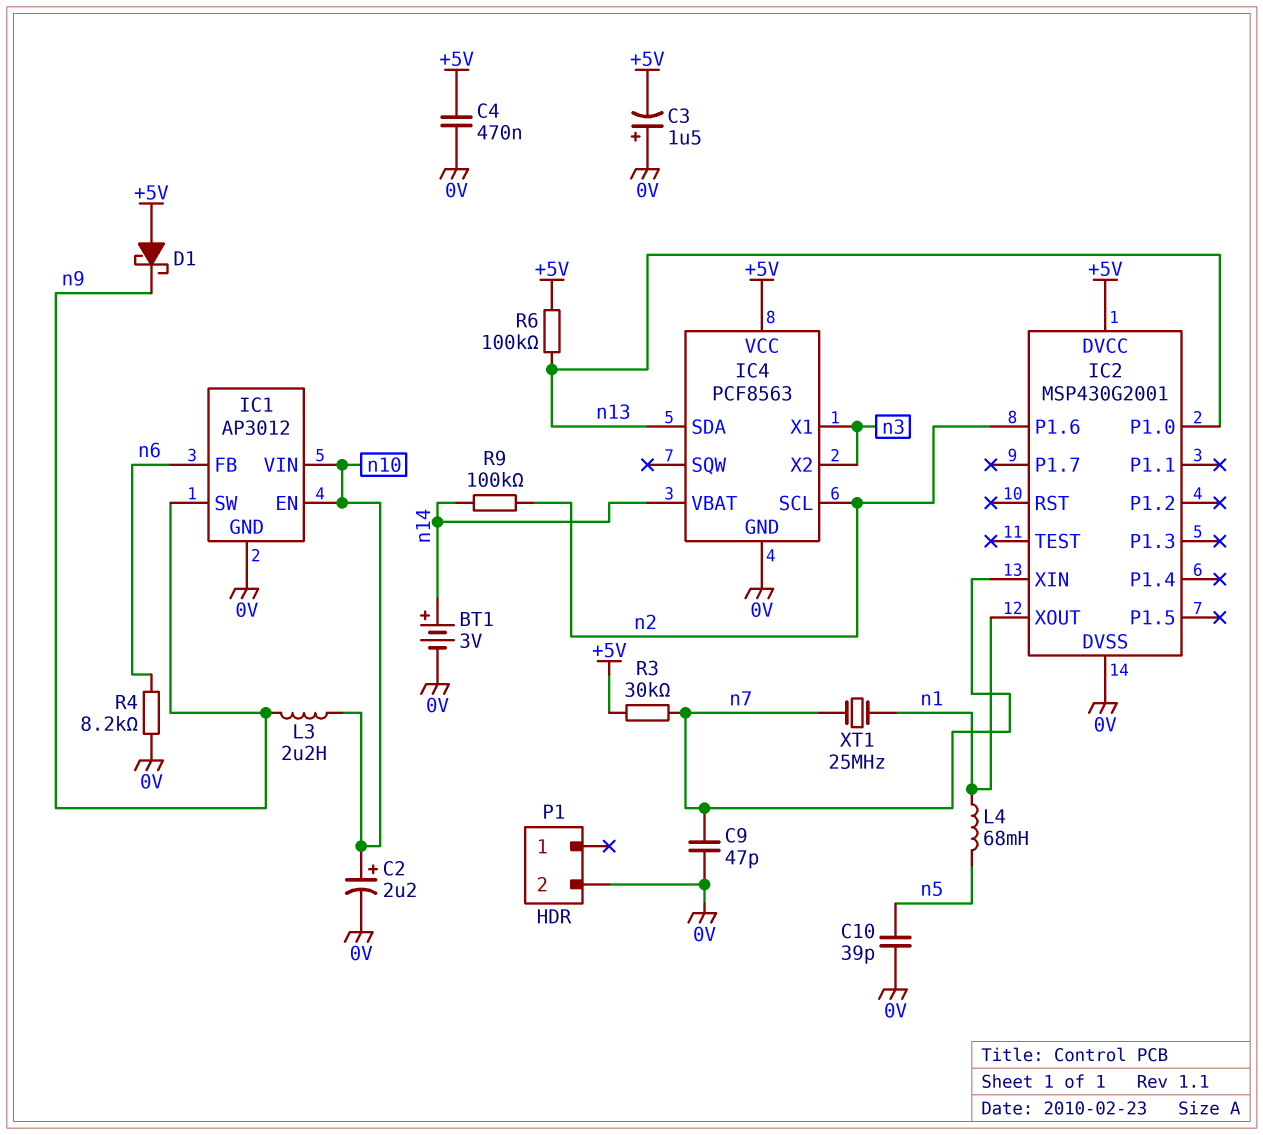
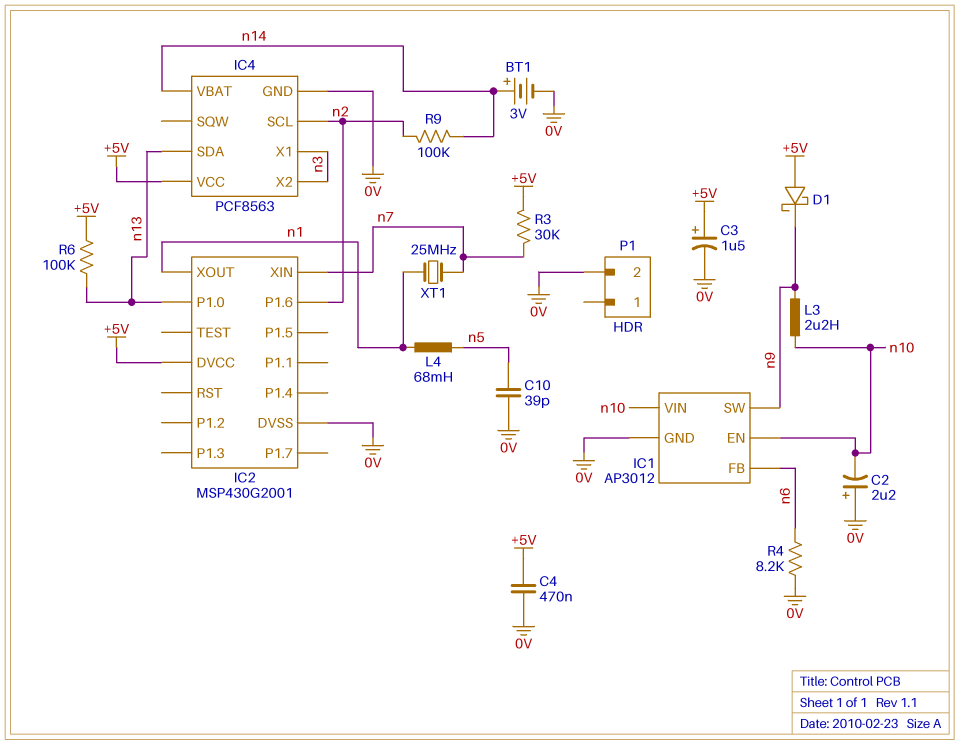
C2: 2.2uF (plus n10, minus 0V) -> 2.2uF (plus 0V, minus n10)
C3: 1.5uF (plus 0V, minus +5V) -> 1.5uF (plus +5V, minus 0V)
C9: 47pF (0V, n7) -> none

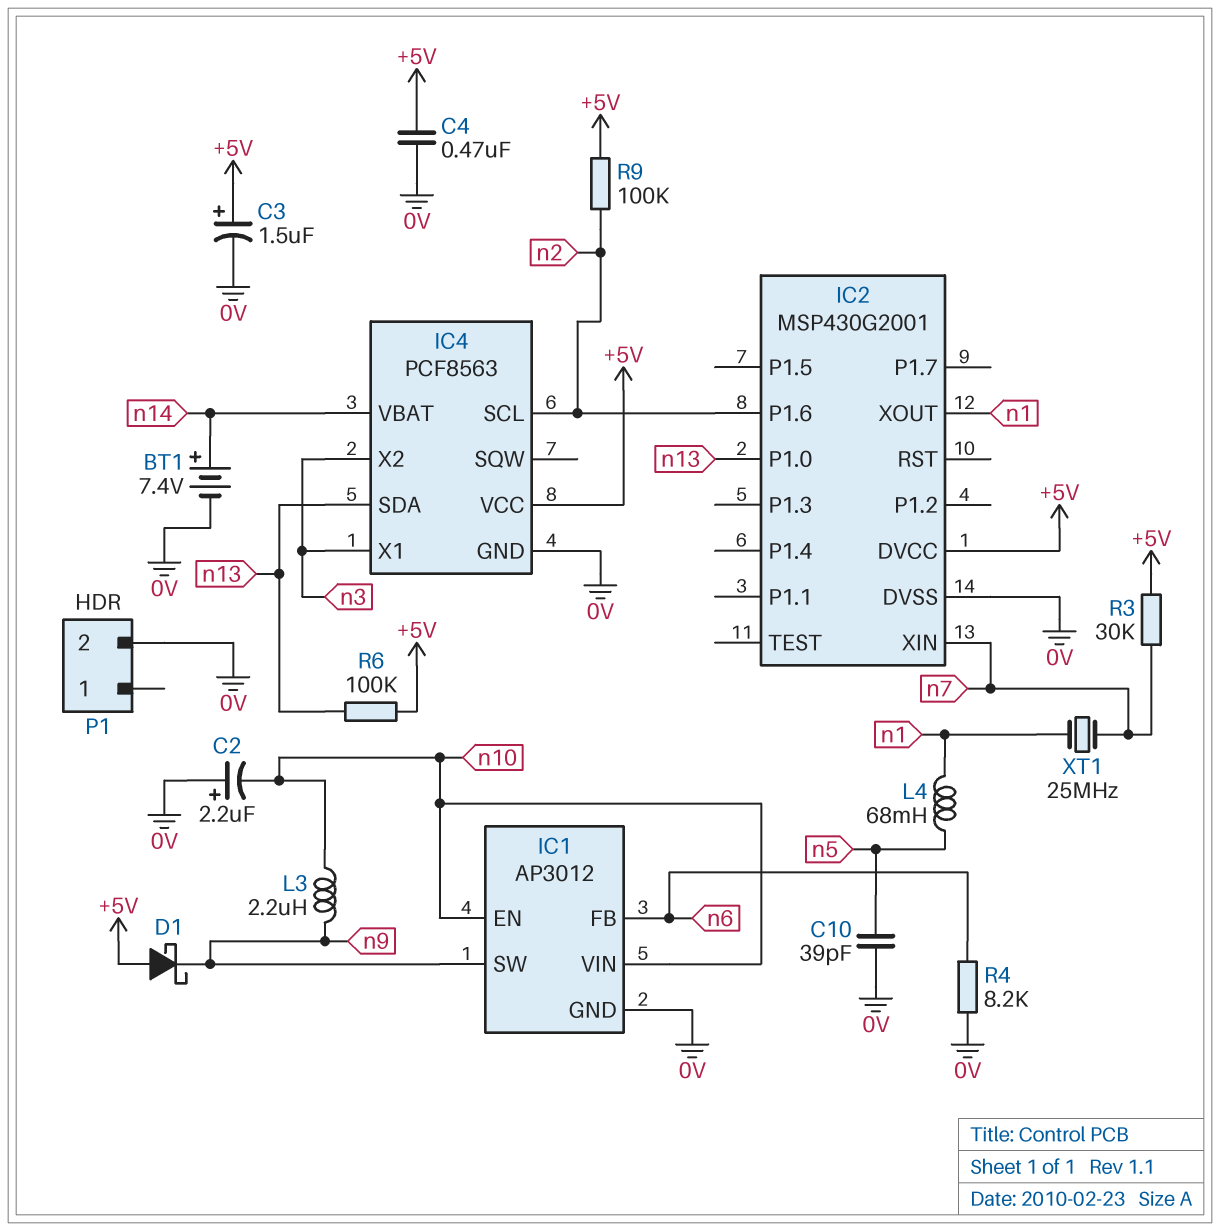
BT1: 3V (plus n14, minus 0V) -> 7.4V (plus n14, minus 0V)
R9: 100k (n2, n14) -> 100k (+5V, n2)

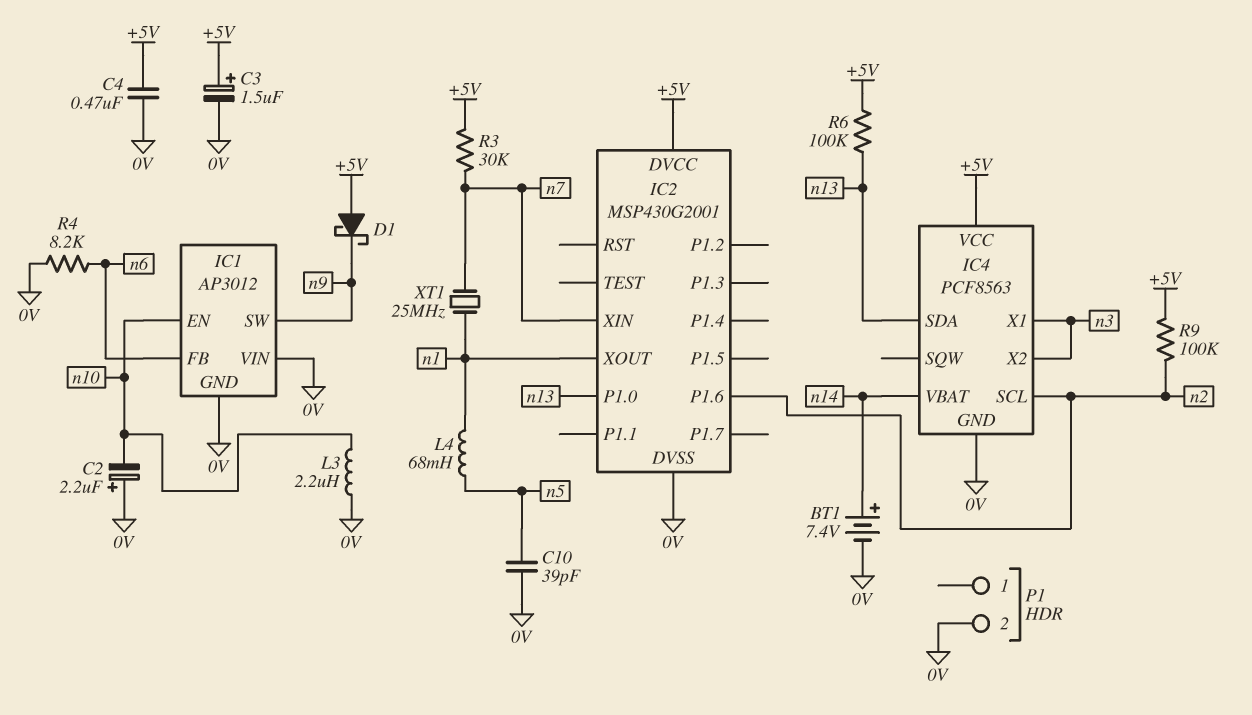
IC1 pin VIN: n10 -> 0V
L3: 2.2uH (n9, n10) -> 2.2uH (0V, n10)

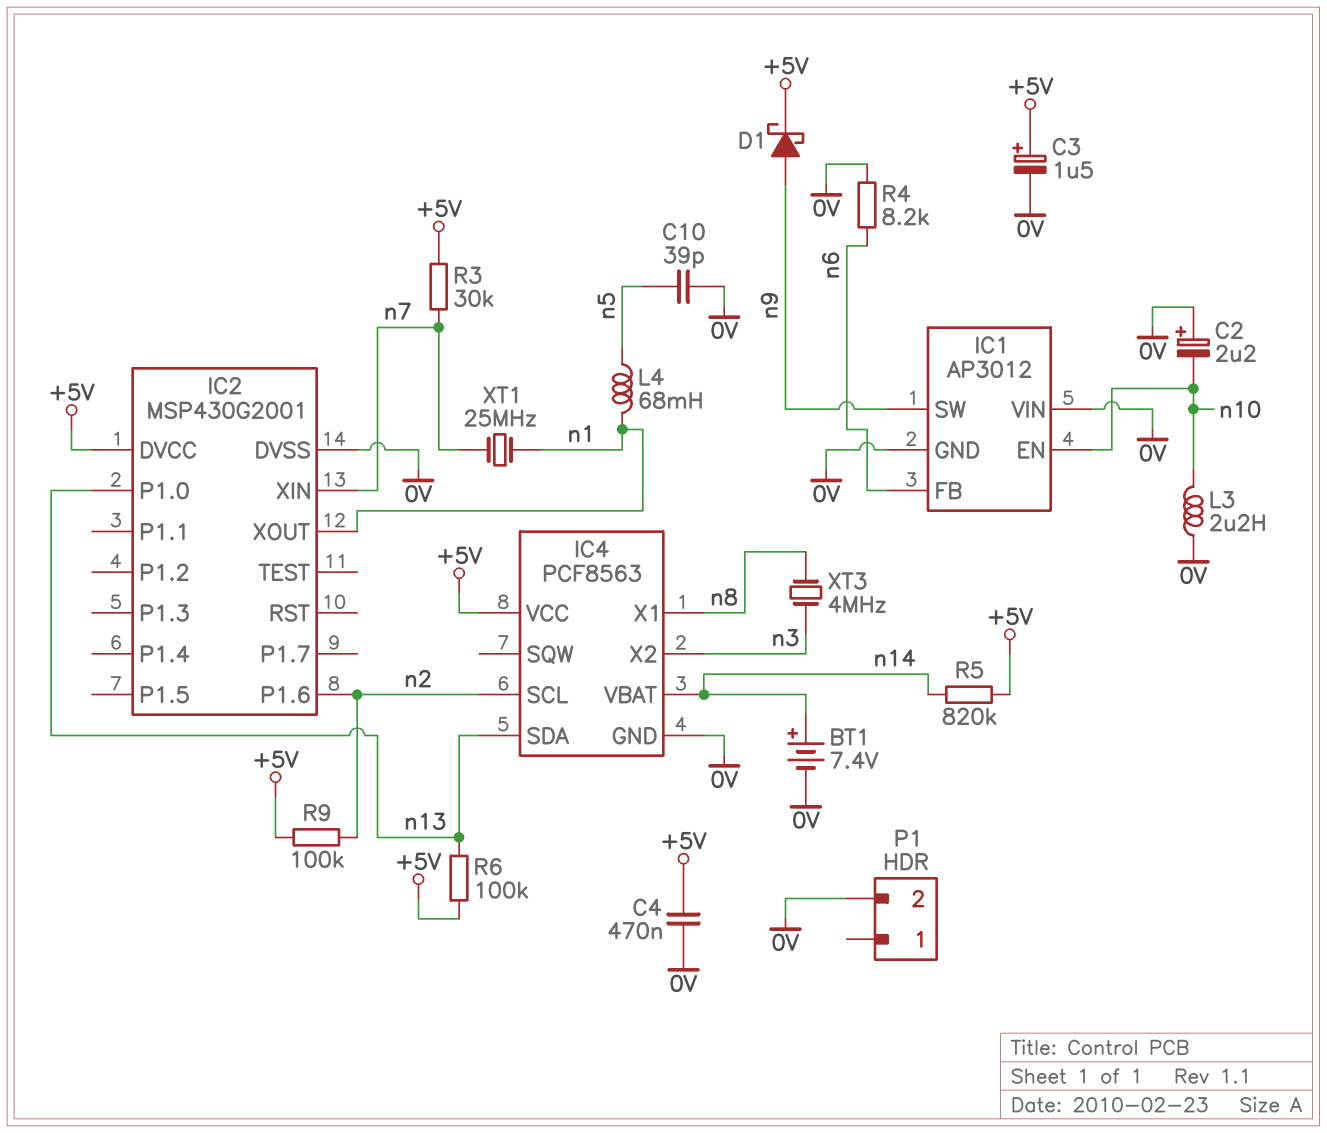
D1: schottky (A +5V, K n9) -> schottky (A n9, K +5V)
IC4 pin X1: n3 -> n8
R5: none -> 820k (+5V, n14)
XT3: none -> 4MHz (n3, n8)

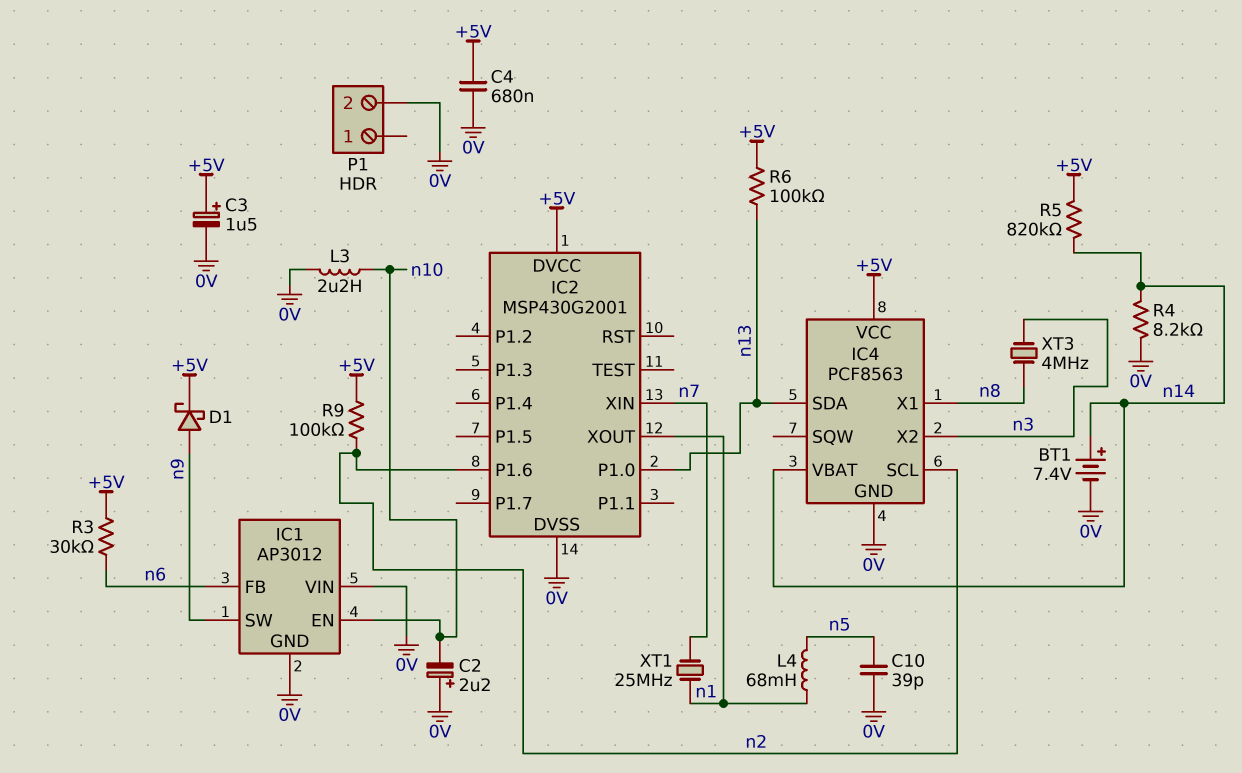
C4: 470nF (+5V, 0V) -> 680nF (+5V, 0V)
R3: 30k (+5V, n7) -> 30k (+5V, n6)
R4: 8.2k (0V, n6) -> 8.2k (0V, n14)

